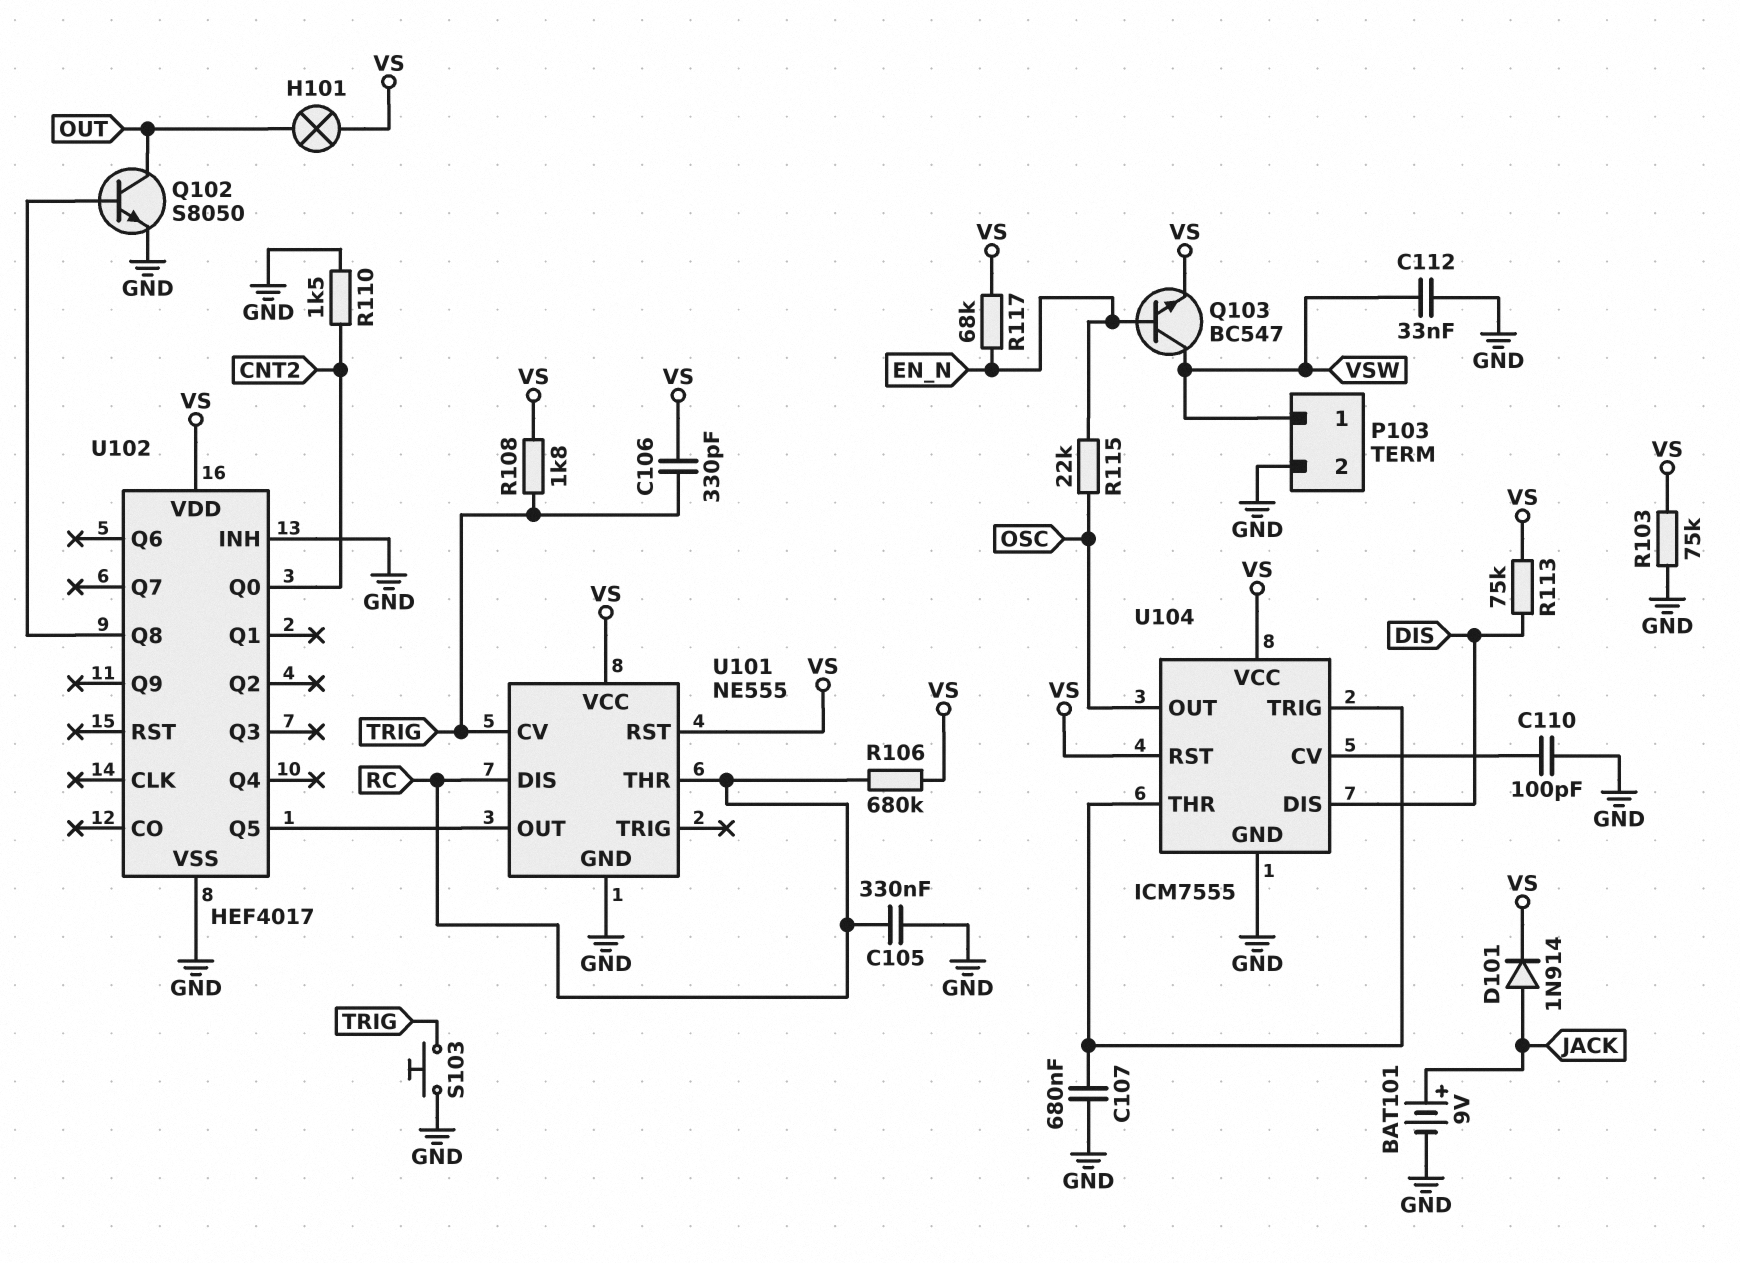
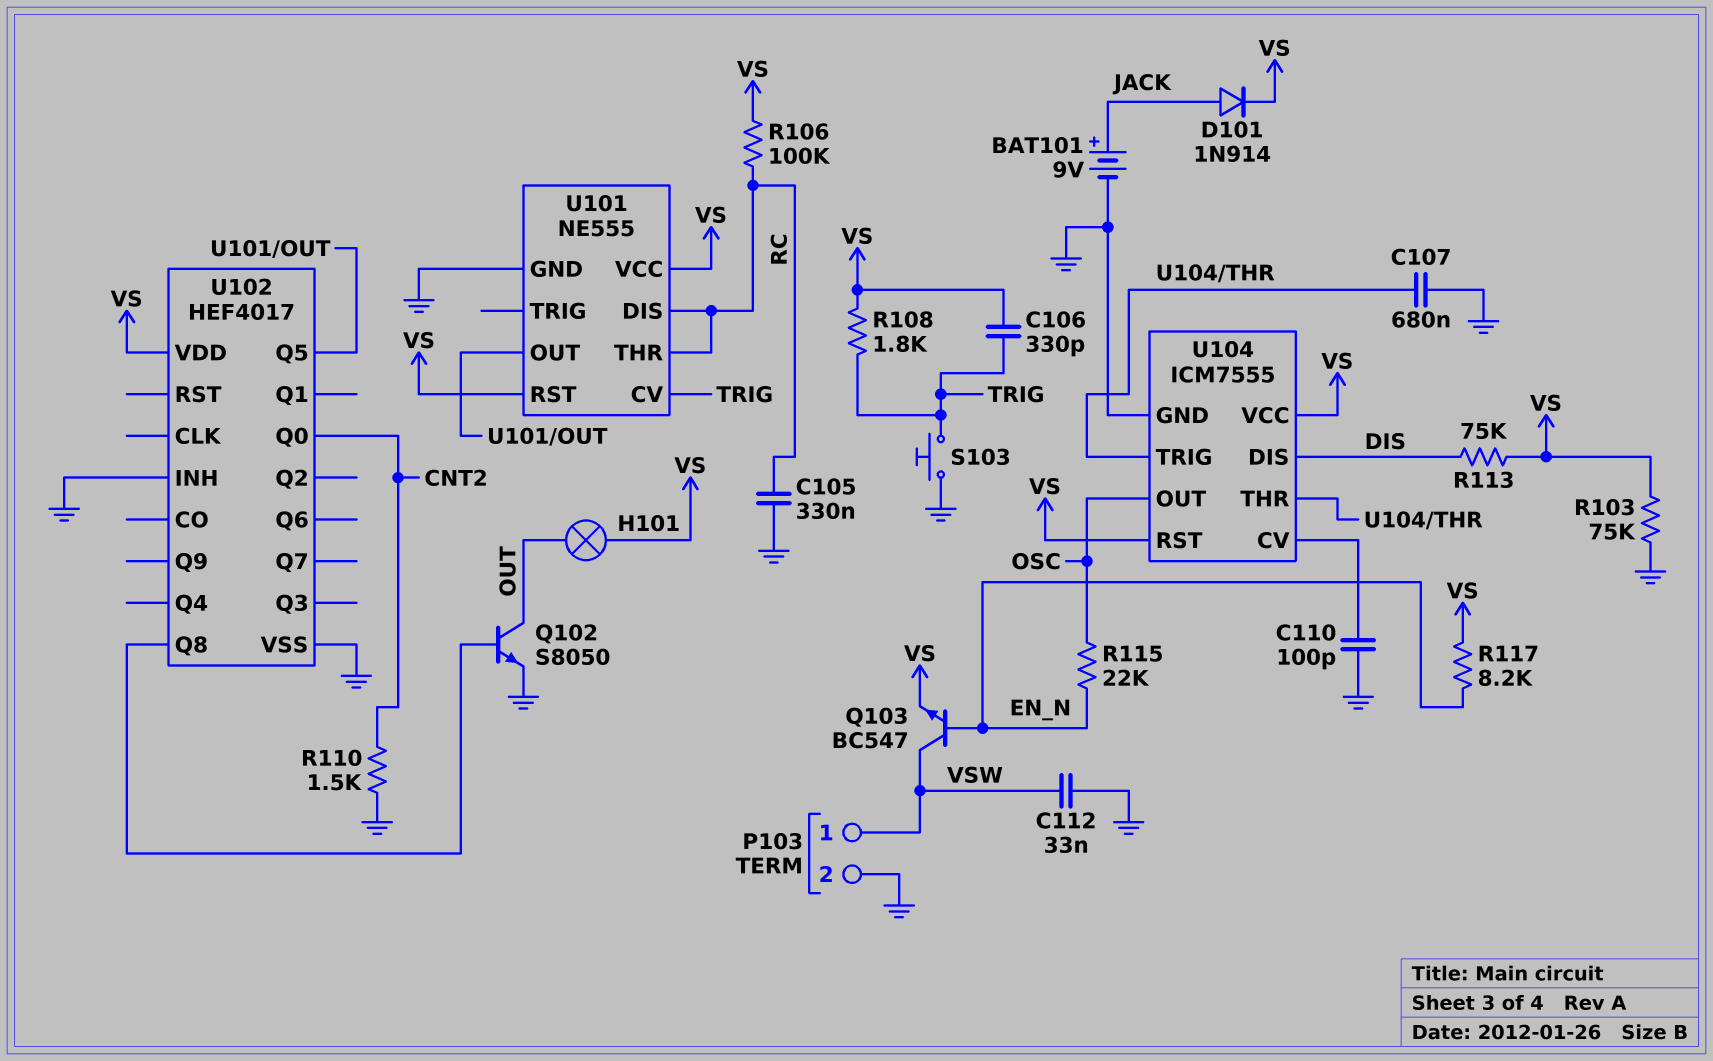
R106: 680k (RC, VS) -> 100k (RC, VS)
R117: 68k (EN_N, VS) -> 8.2k (EN_N, VS)

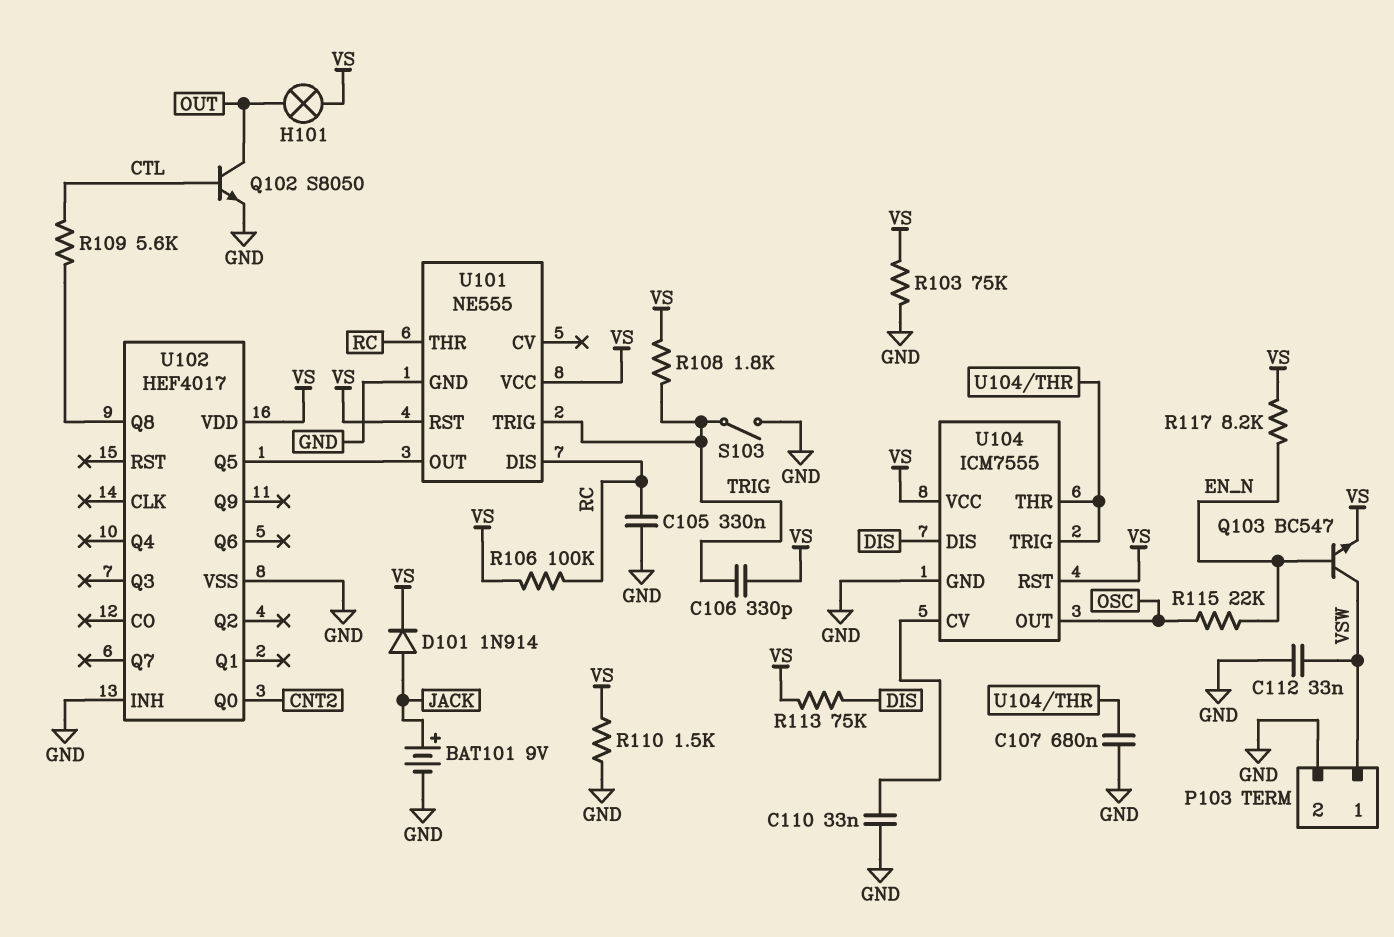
C110: 100pF (GND, U104/CV) -> 33nF (GND, U104/CV)
Q102: NPN S8050 (B U102/Q8, C OUT, E GND) -> NPN S8050 (B CTL, C OUT, E GND)
R109: none -> 5.6k (CTL, U102/Q8)
R110: 1.5k (CNT2, GND) -> 1.5k (GND, VS)
S103: button (GND, TRIG) -> switch (GND, TRIG)
U101 pin CV: TRIG -> none
U101 pin TRIG: none -> TRIG

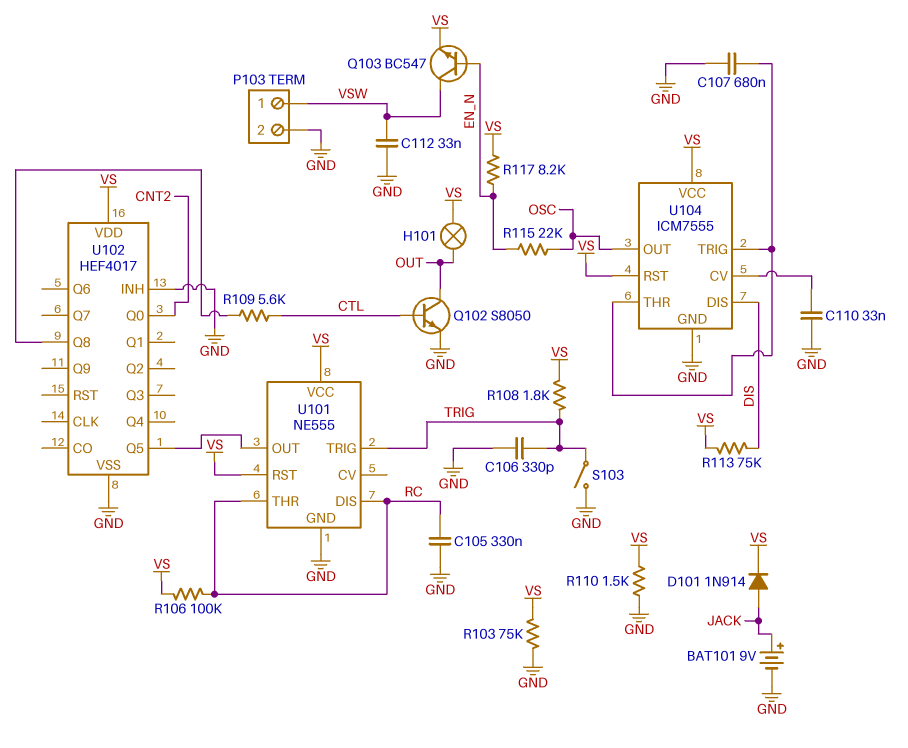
C106: 330pF (TRIG, VS) -> 330pF (GND, TRIG)

